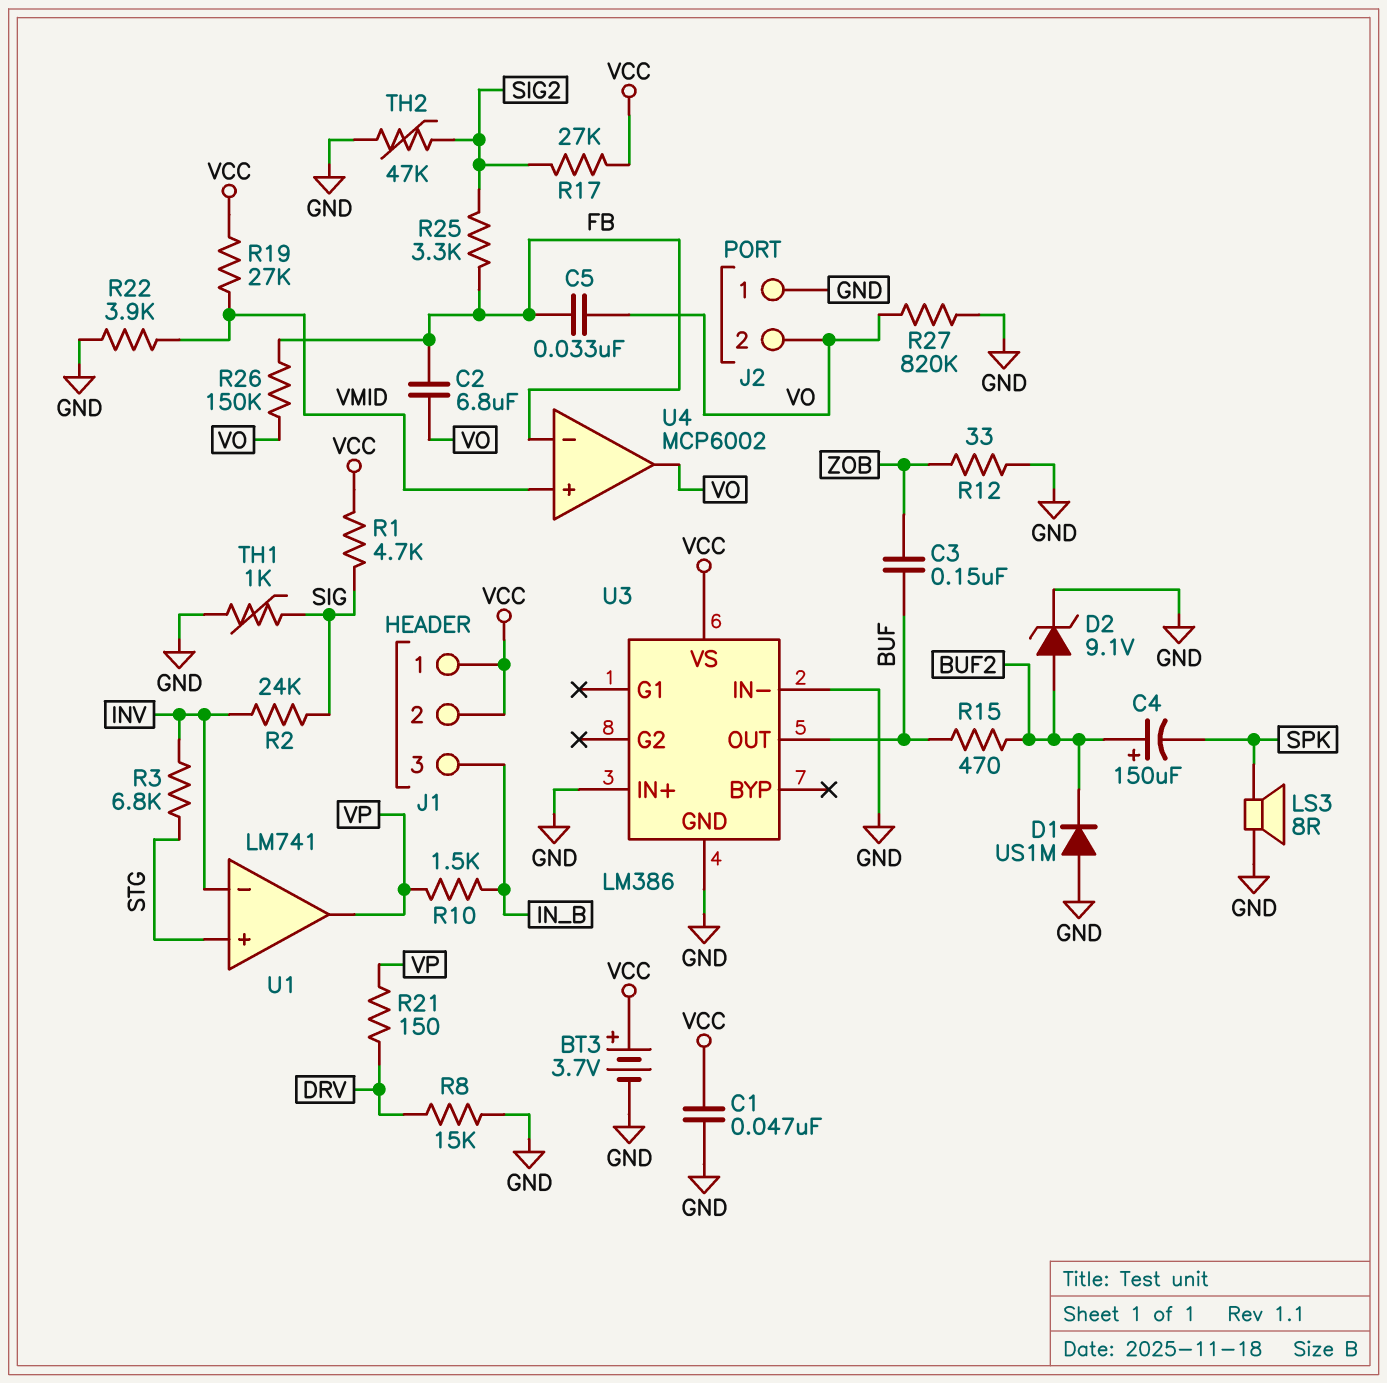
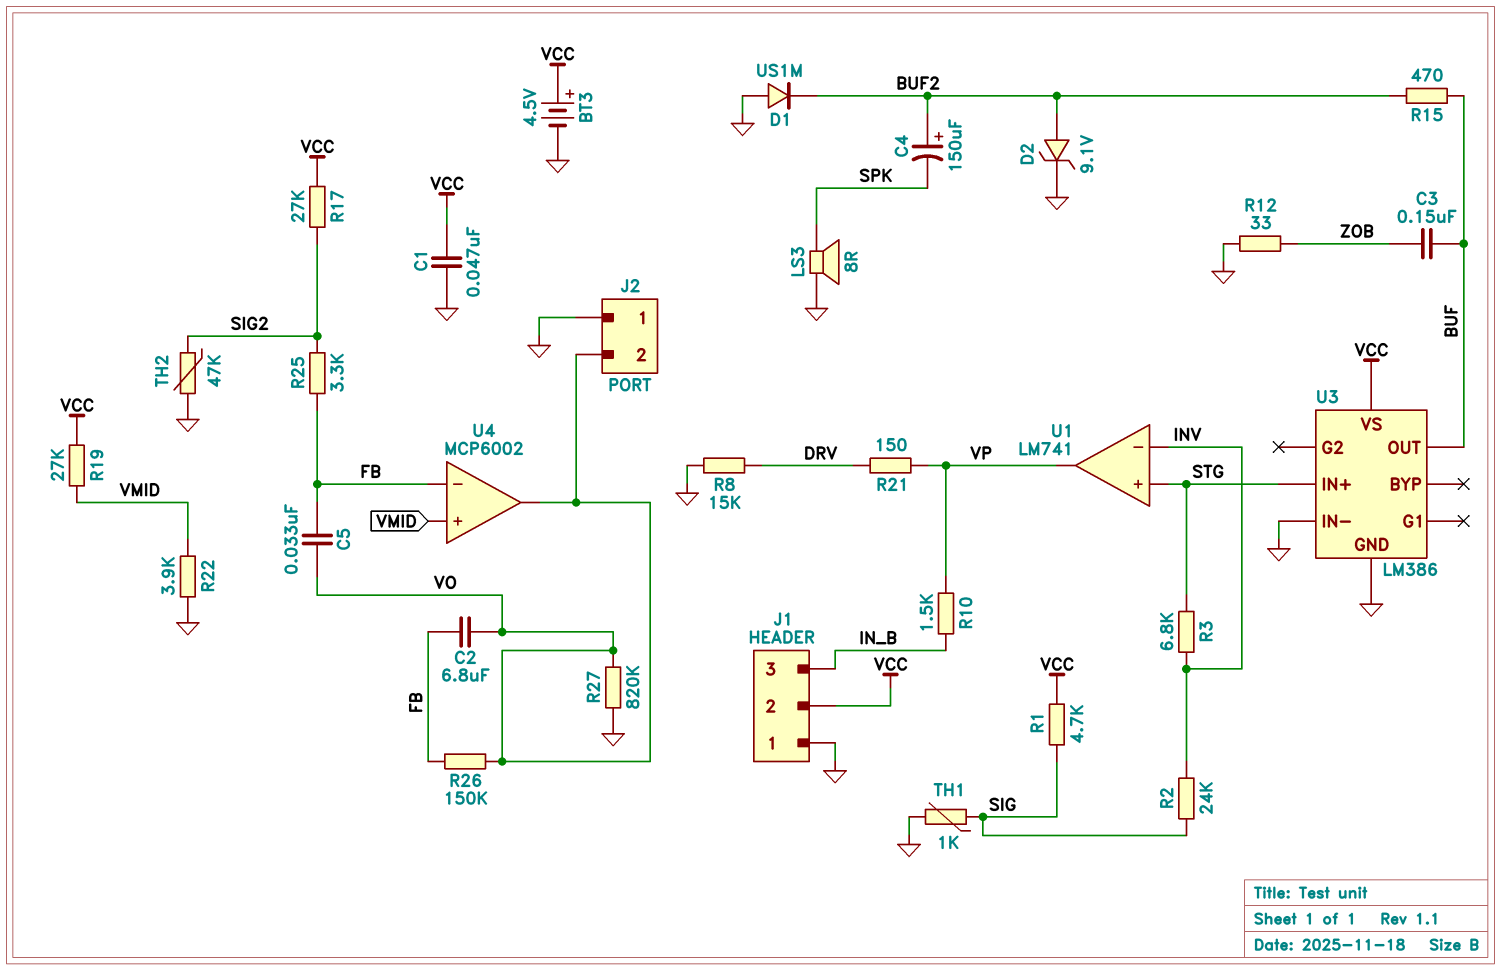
BT3: 3.7V (plus VCC, minus GND) -> 4.5V (plus VCC, minus GND)
J1 pin 1: VCC -> GND
U3 pin IN+: GND -> STG

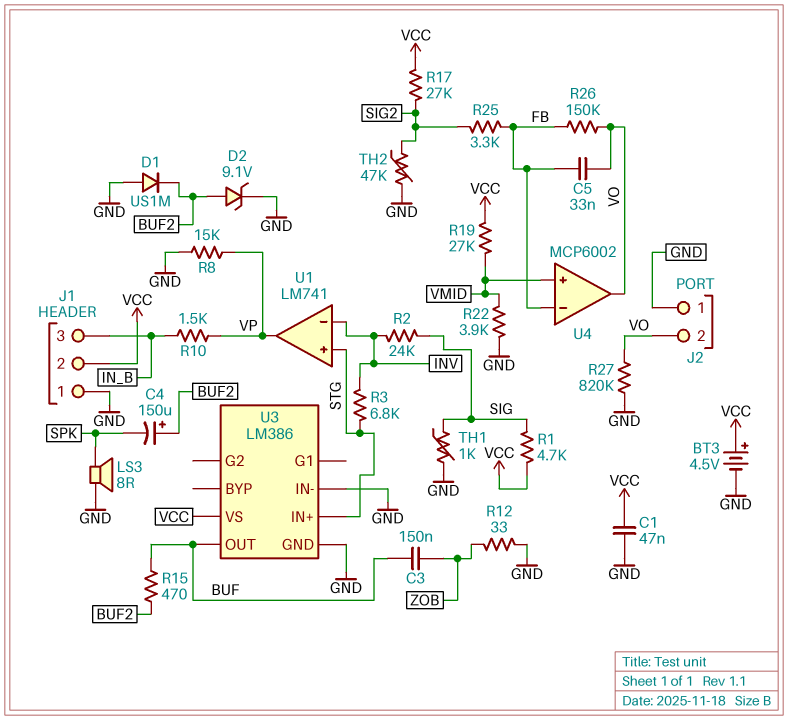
C2: 6.8uF (FB, VO) -> none
R8: 15k (DRV, GND) -> 15k (GND, VP)
R21: 150 (DRV, VP) -> none

